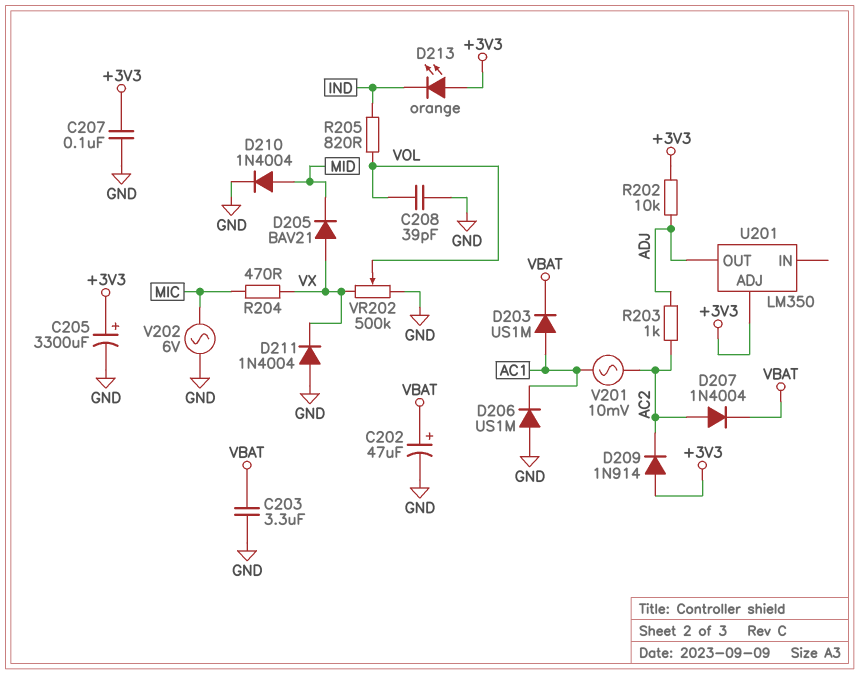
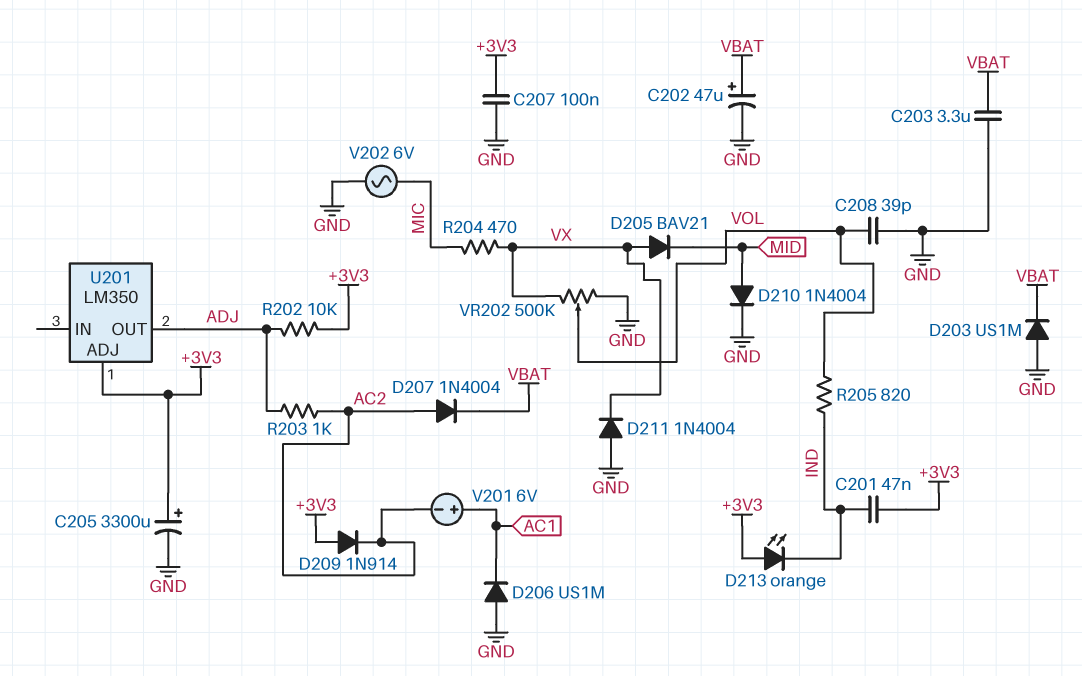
C201: none -> 47nF (+3V3, IND)
D203: diode US1M (A AC1, K VBAT) -> diode US1M (A GND, K VBAT)
V201: AC 10mV (AC1, AC2) -> 6V (plus AC1, minus AC2)

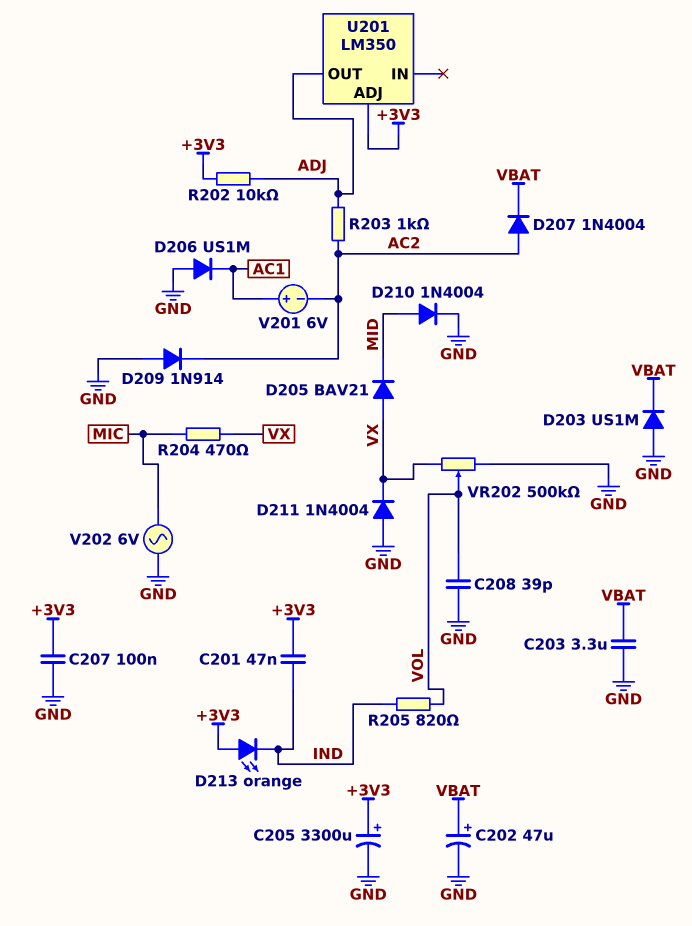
D209: diode 1N914 (A +3V3, K AC2) -> diode 1N914 (A GND, K AC2)

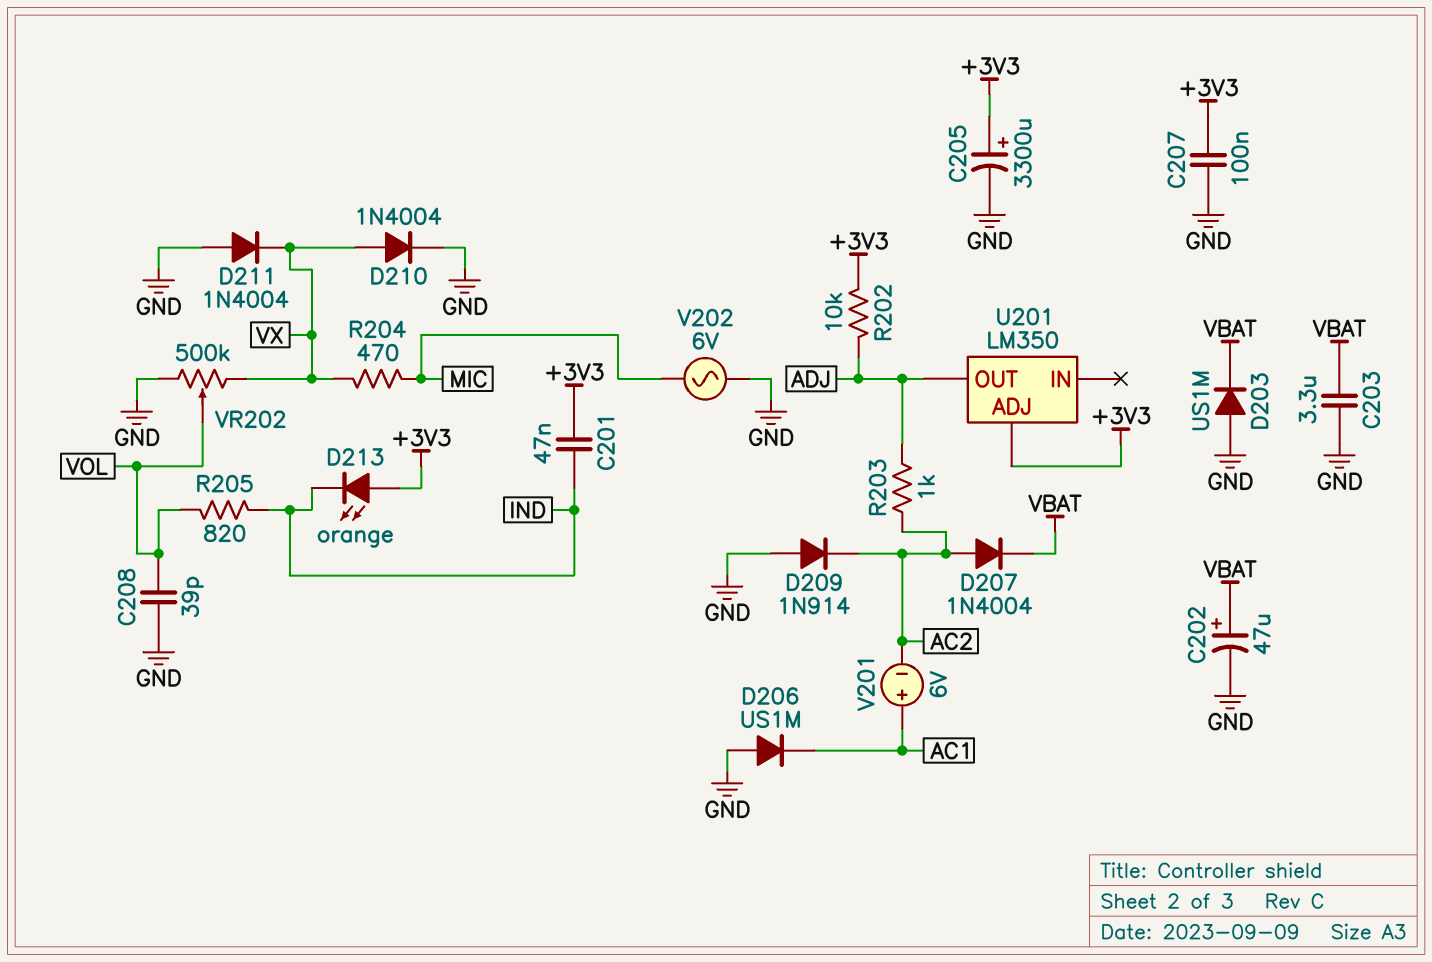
D205: diode BAV21 (A VX, K MID) -> none
D210: diode 1N4004 (A MID, K GND) -> diode 1N4004 (A VX, K GND)

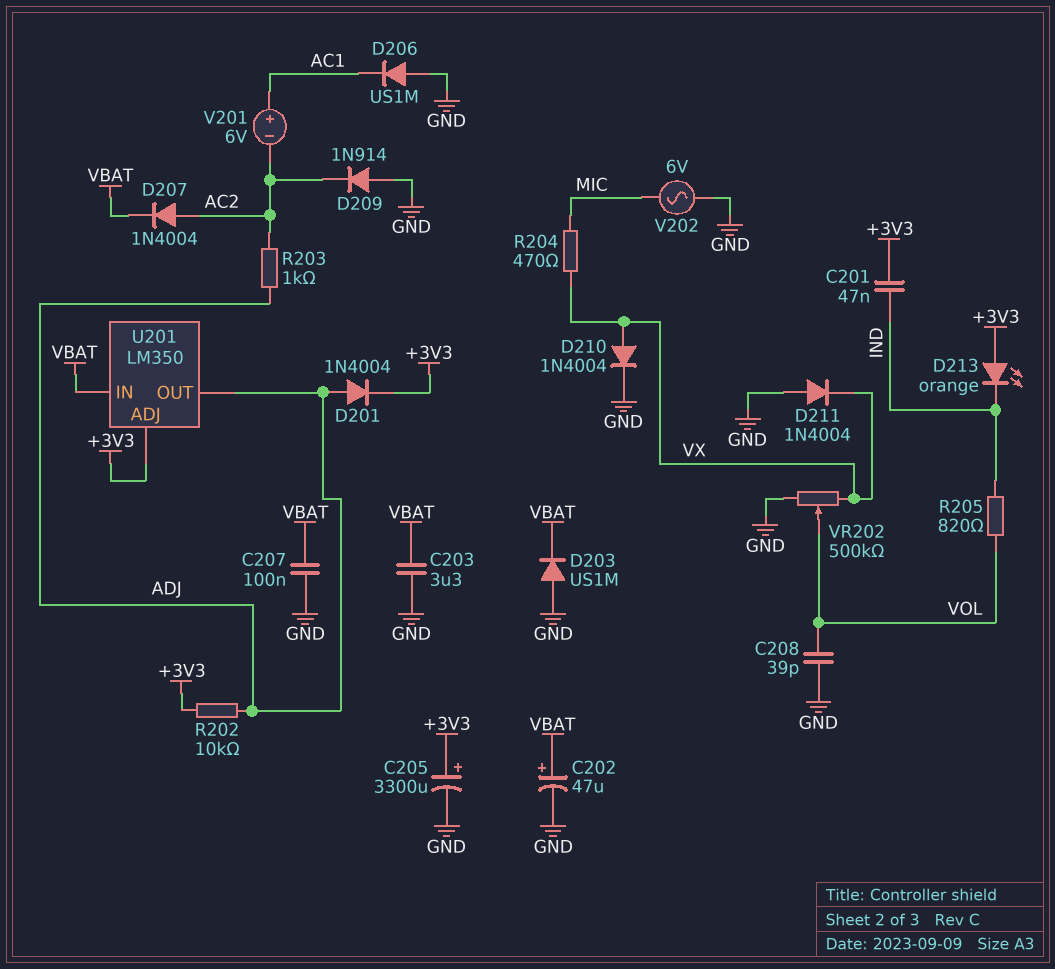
C207: 100nF (+3V3, GND) -> 100nF (GND, VBAT)
D201: none -> diode 1N4004 (A ADJ, K +3V3)
U201 pin IN: none -> VBAT

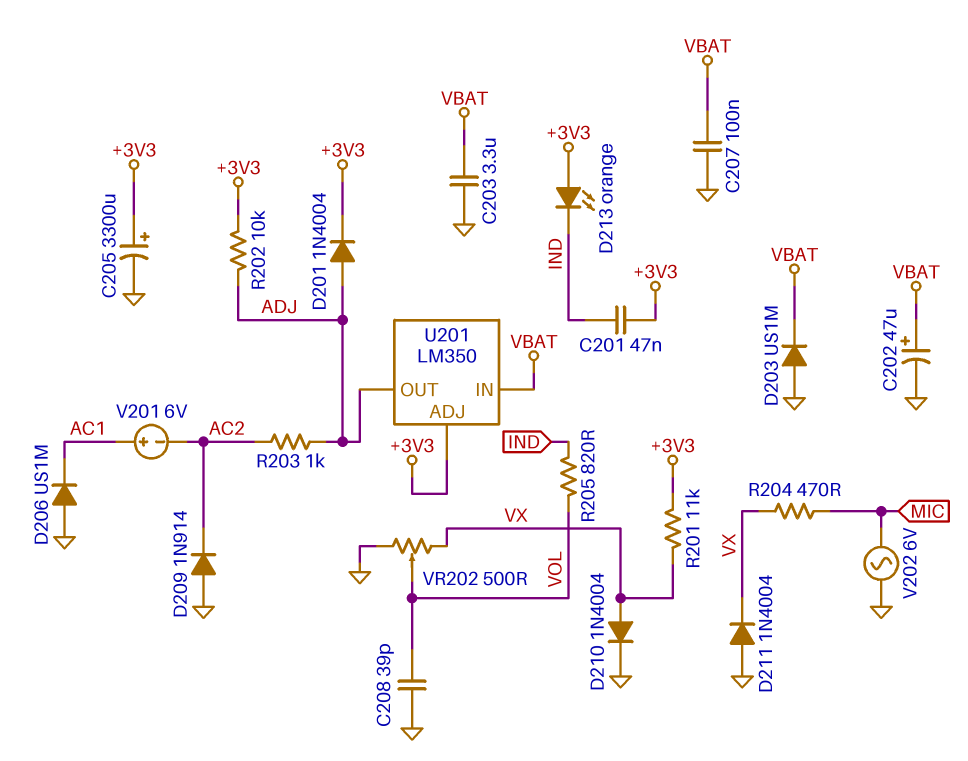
D207: diode 1N4004 (A AC2, K VBAT) -> none
R201: none -> 11k (+3V3, VX)
VR202: 500k (GND, VX, wiper VOL) -> 500 (GND, VX, wiper VOL)

